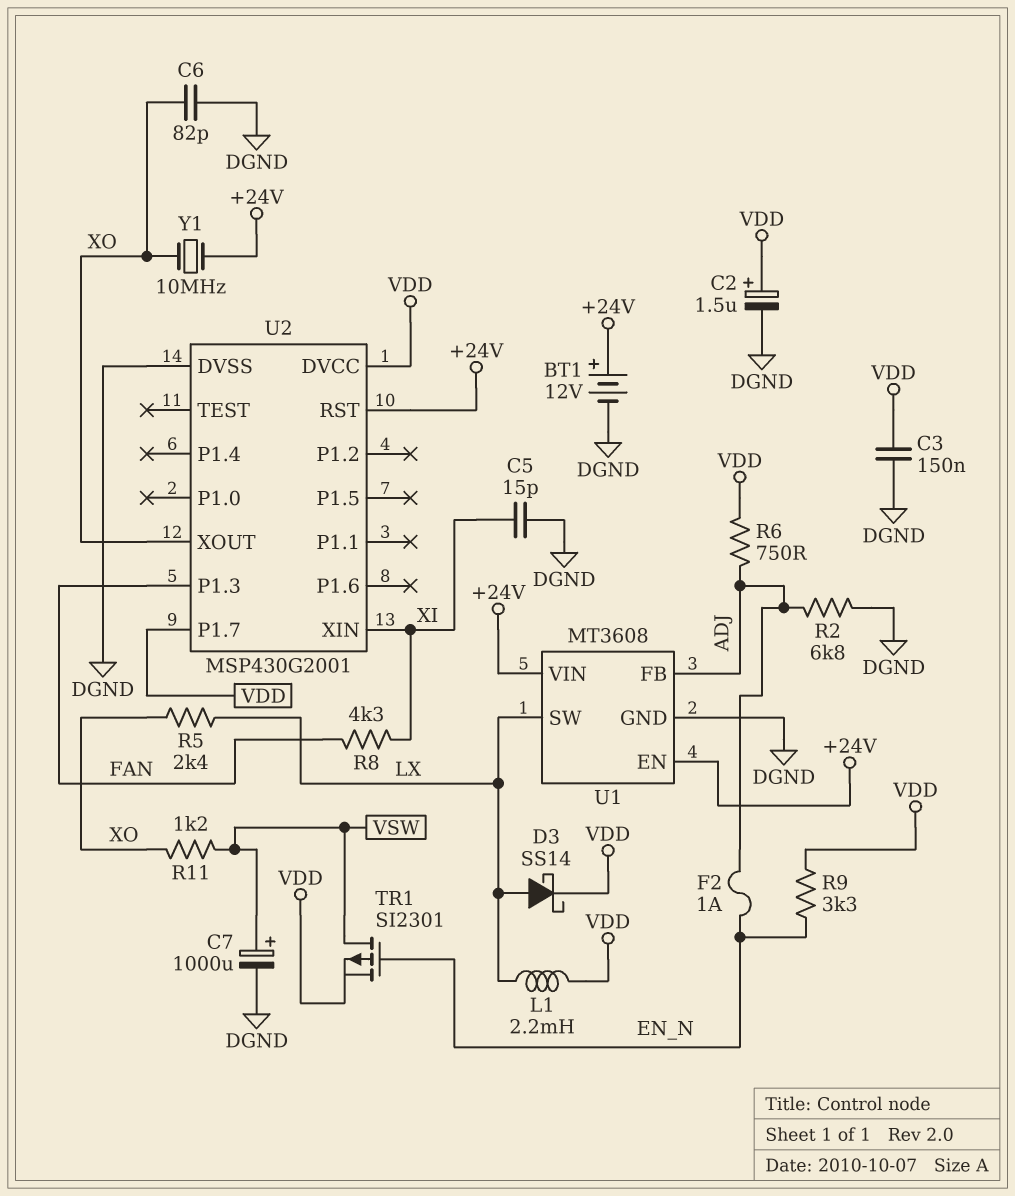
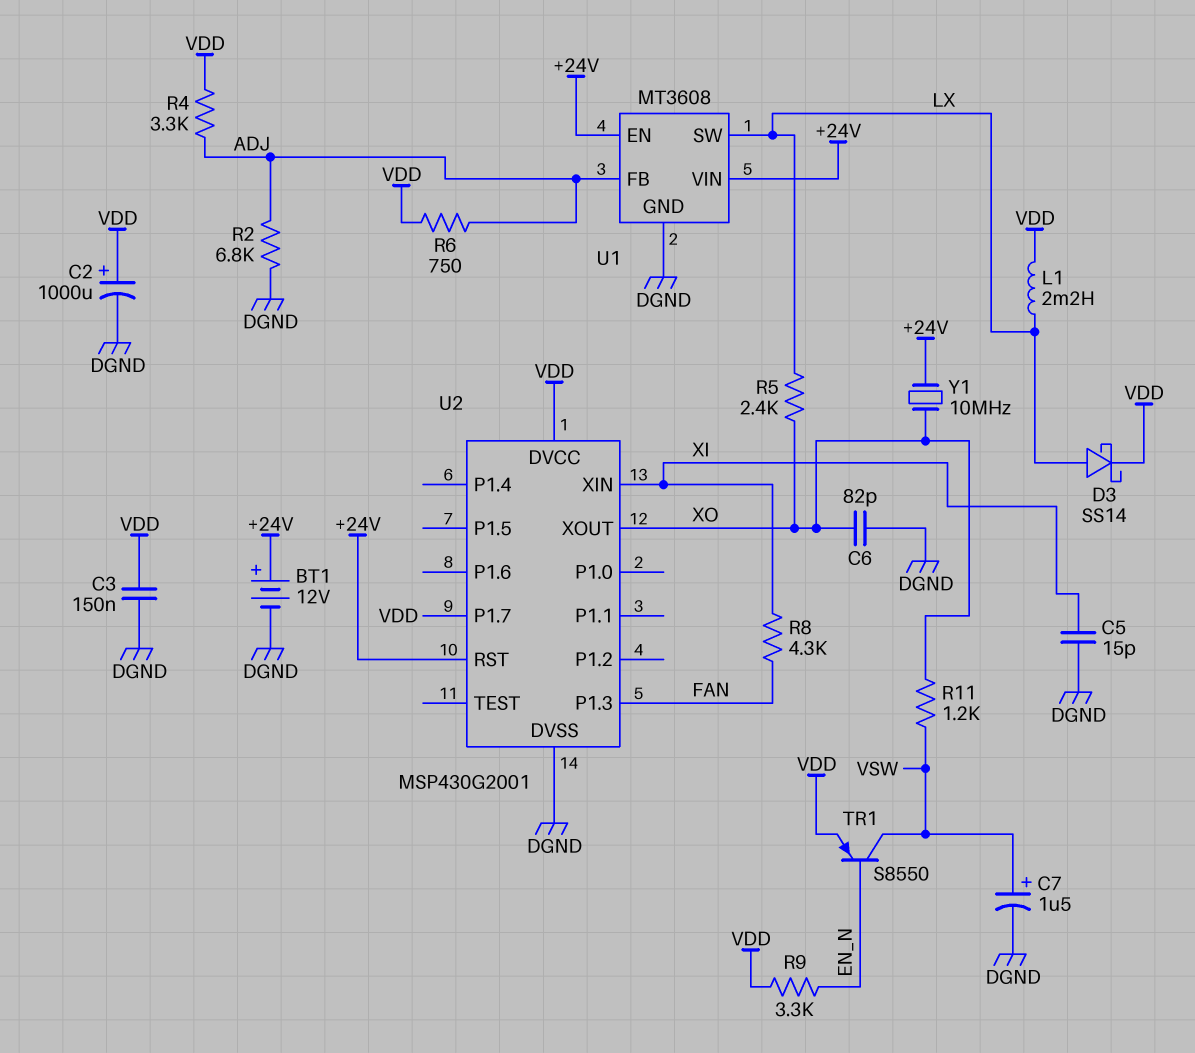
C2: 1.5uF (plus VDD, minus DGND) -> 1000uF (plus VDD, minus DGND)
C7: 1000uF (plus VSW, minus DGND) -> 1.5uF (plus VSW, minus DGND)
F2: 1A (ADJ, EN_N) -> none
R4: none -> 3.3k (ADJ, VDD)
TR1: PMOS SI2301 (G EN_N, D VSW, S VDD) -> PNP S8550 (B EN_N, C VSW, E VDD)

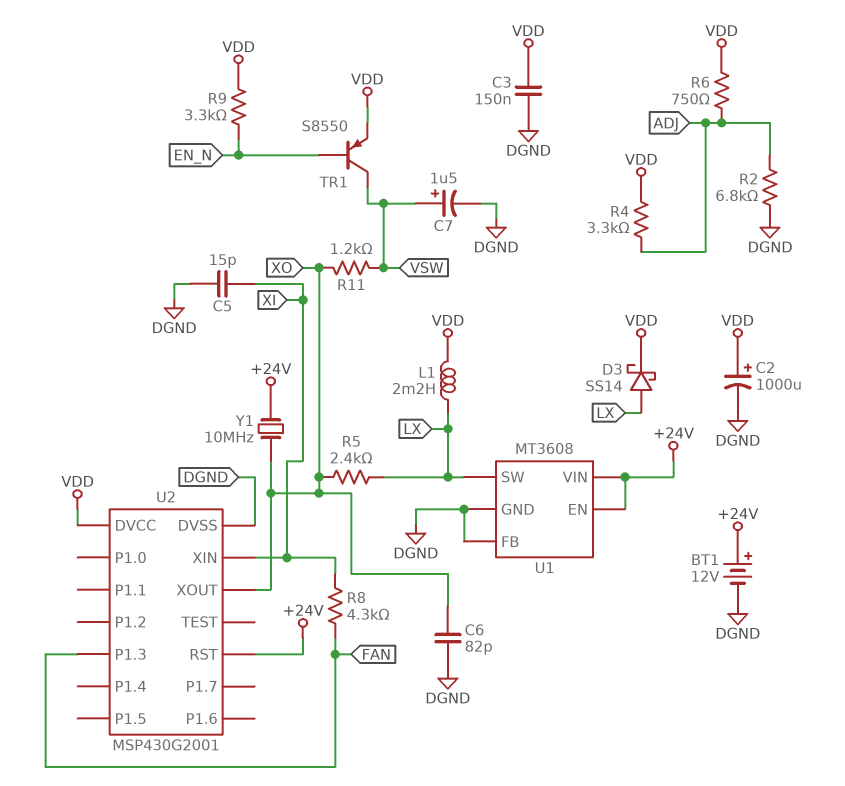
U1 pin FB: ADJ -> DGND
U2 pin P1.7: VDD -> none

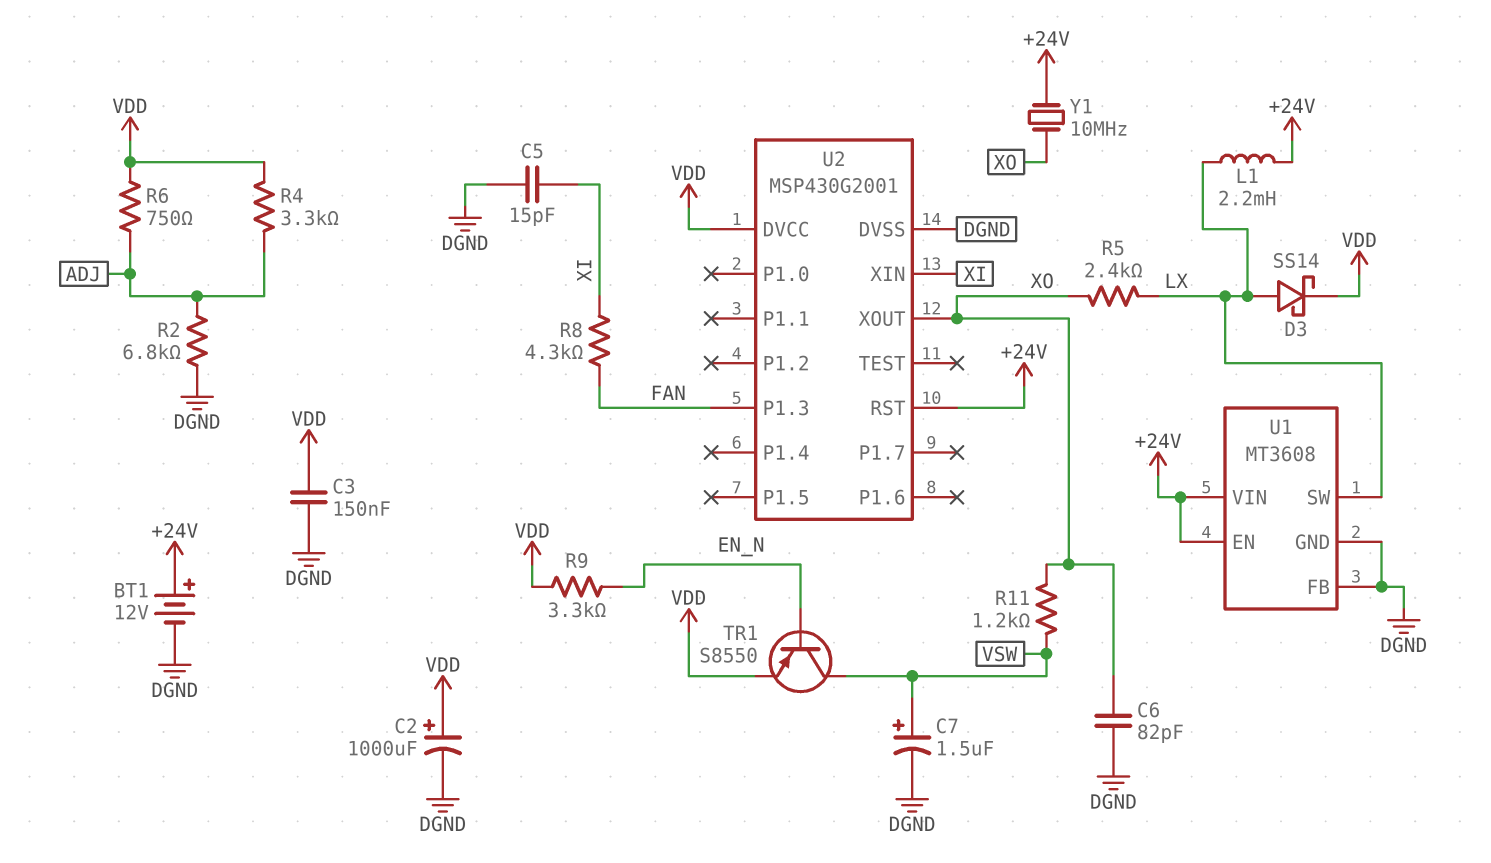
L1: 2.2mH (LX, VDD) -> 2.2mH (+24V, LX)

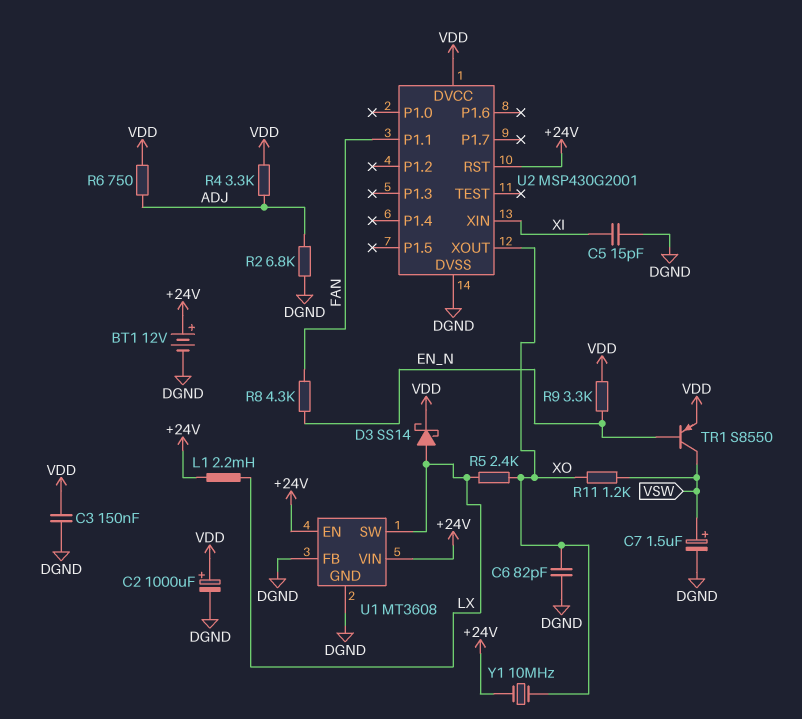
R8: 4.3k (FAN, XI) -> 4.3k (EN_N, FAN)
U2 pin P1.1: none -> FAN
U2 pin P1.3: FAN -> none

